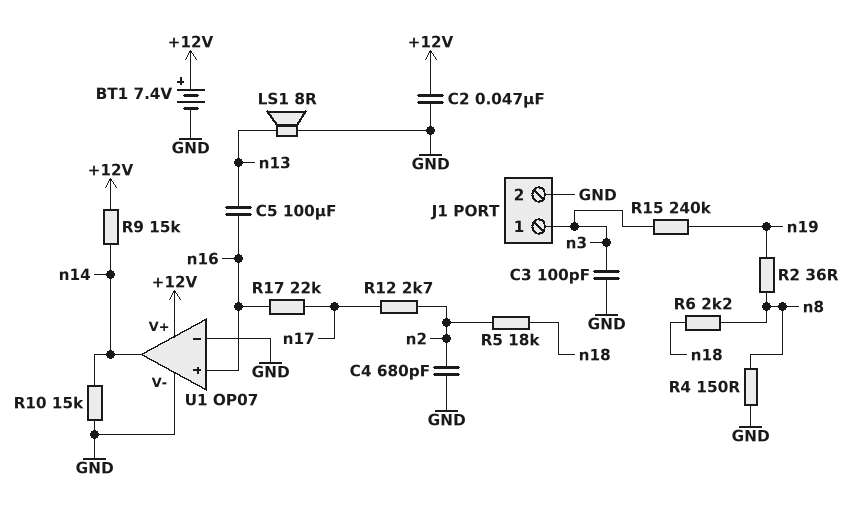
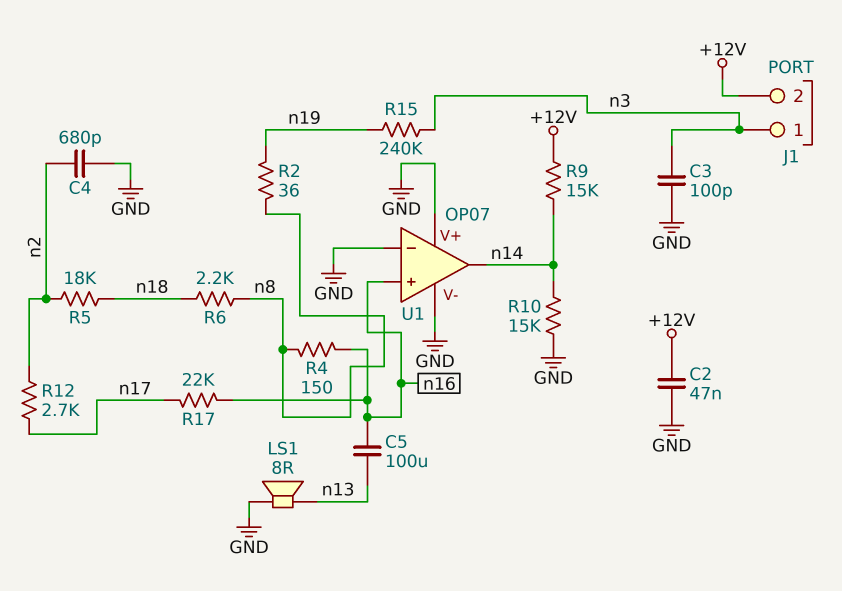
BT1: 7.4V (plus +12V, minus GND) -> none
J1 pin 2: GND -> +12V
R4: 150 (GND, n8) -> 150 (n8, n16)
U1 pin V+: +12V -> GND

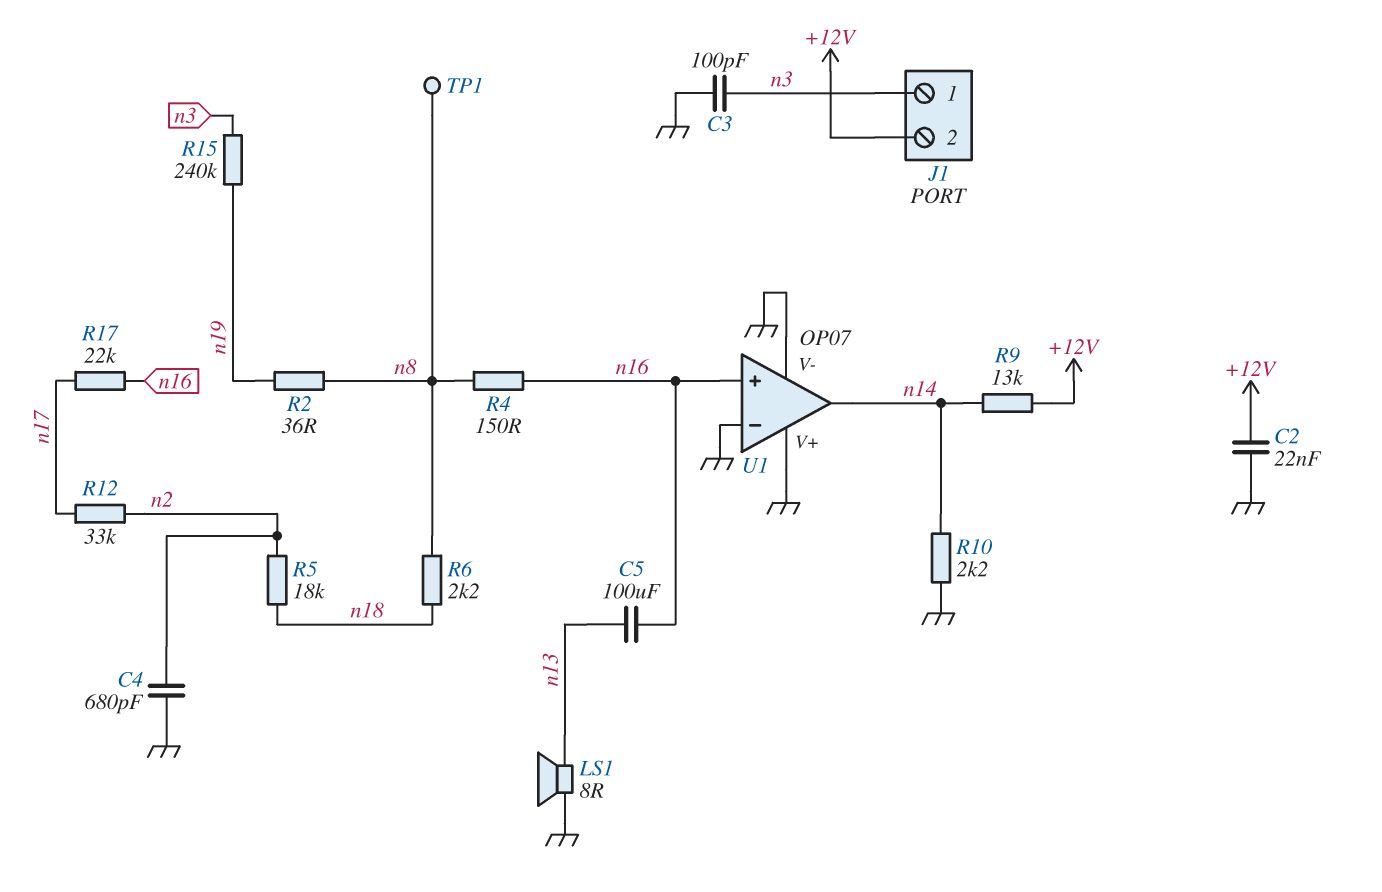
C2: 47nF (+12V, GND) -> 22nF (+12V, GND)
R9: 15k (+12V, n14) -> 13k (+12V, n14)
R10: 15k (GND, n14) -> 2.2k (GND, n14)
R12: 2.7k (n2, n17) -> 33k (n2, n17)
TP1: none -> test point (n8)

